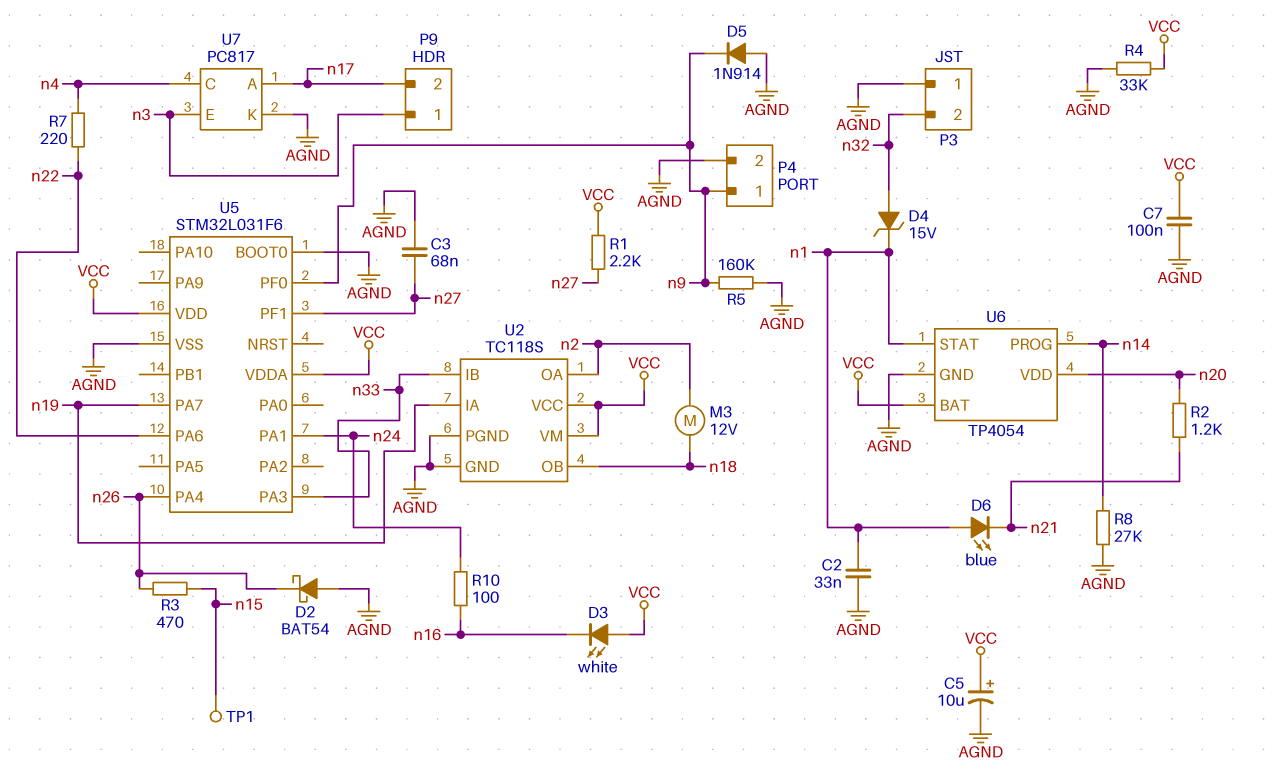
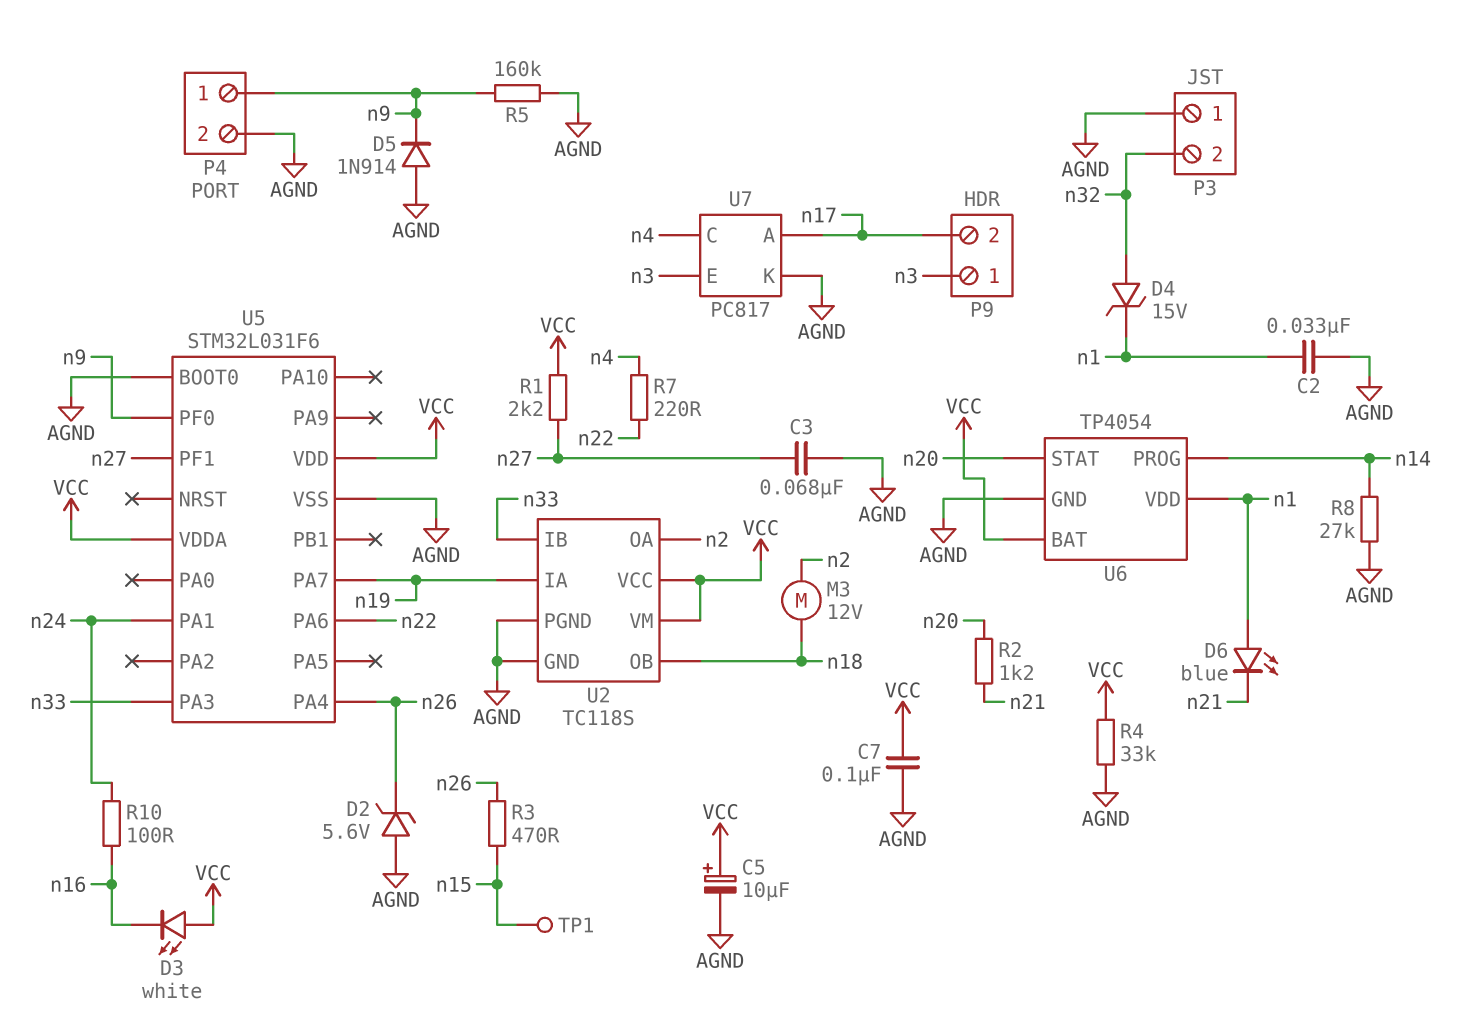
D2: schottky BAT54 (A AGND, K n26) -> zener 5.6V (A AGND, K n26)
U6 pin STAT: n1 -> n20
U6 pin VDD: n20 -> n1

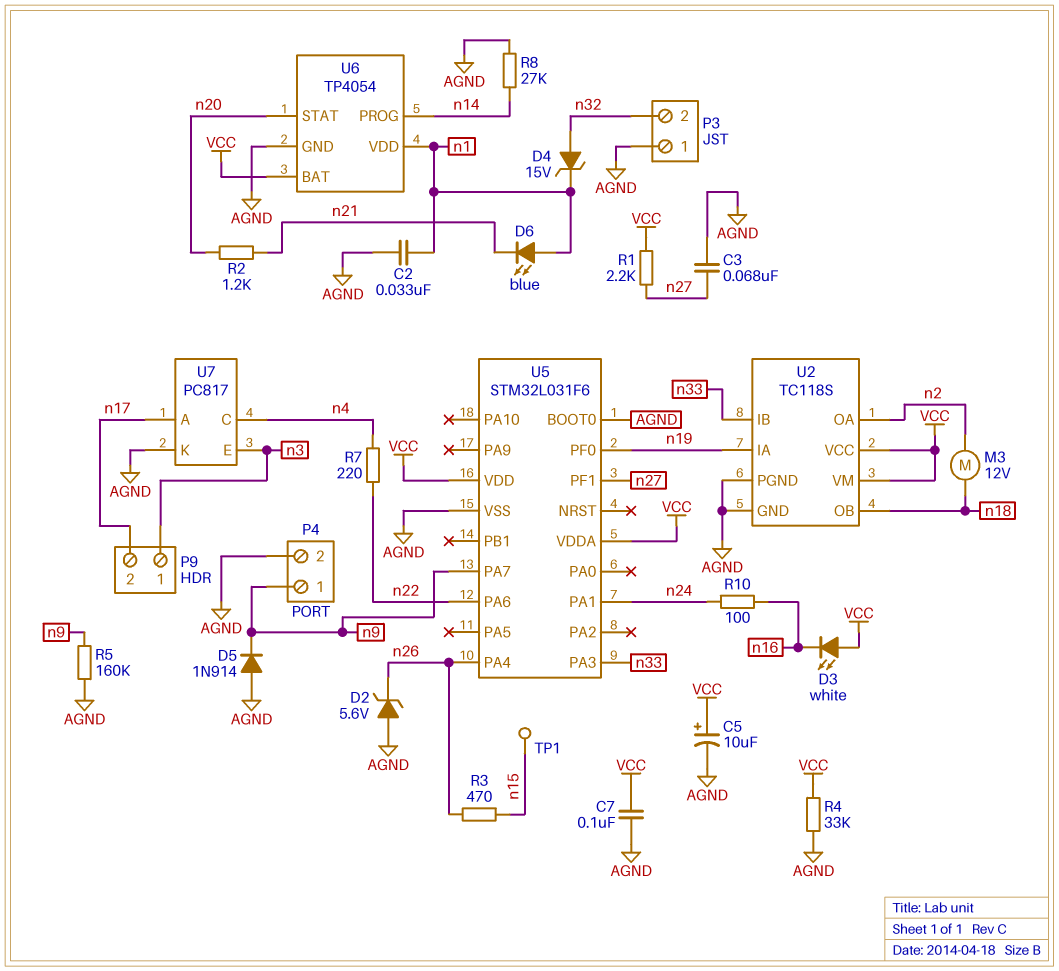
U5 pin PA7: n19 -> n9
U5 pin PF0: n9 -> n19

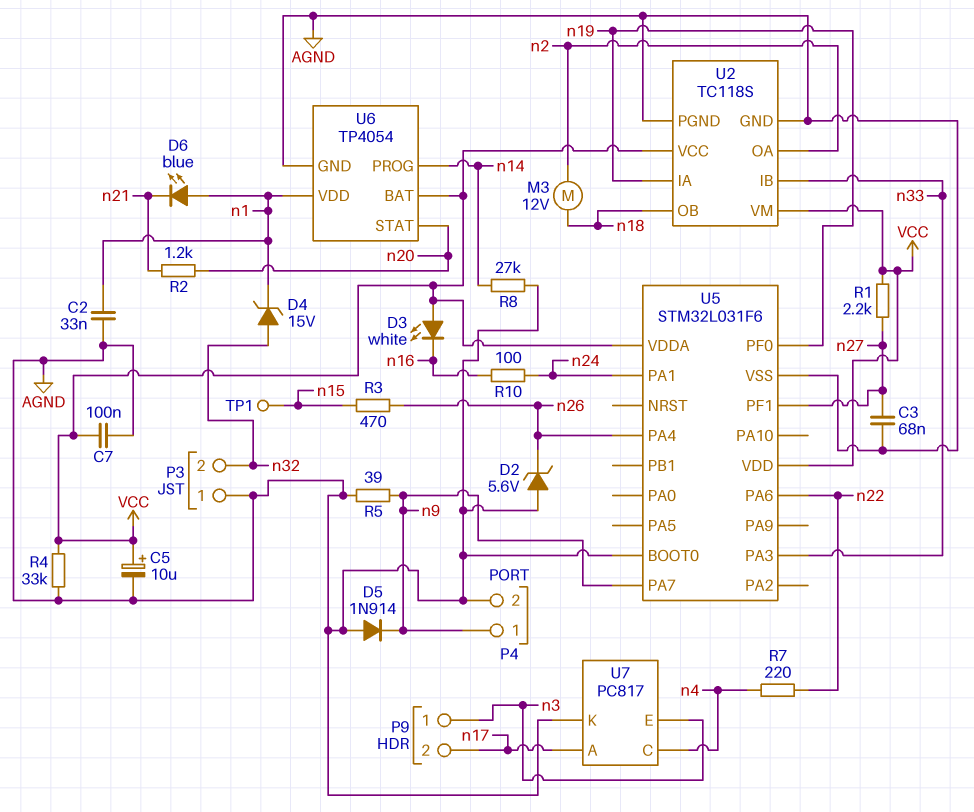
R5: 160k (AGND, n9) -> 39 (AGND, n9)

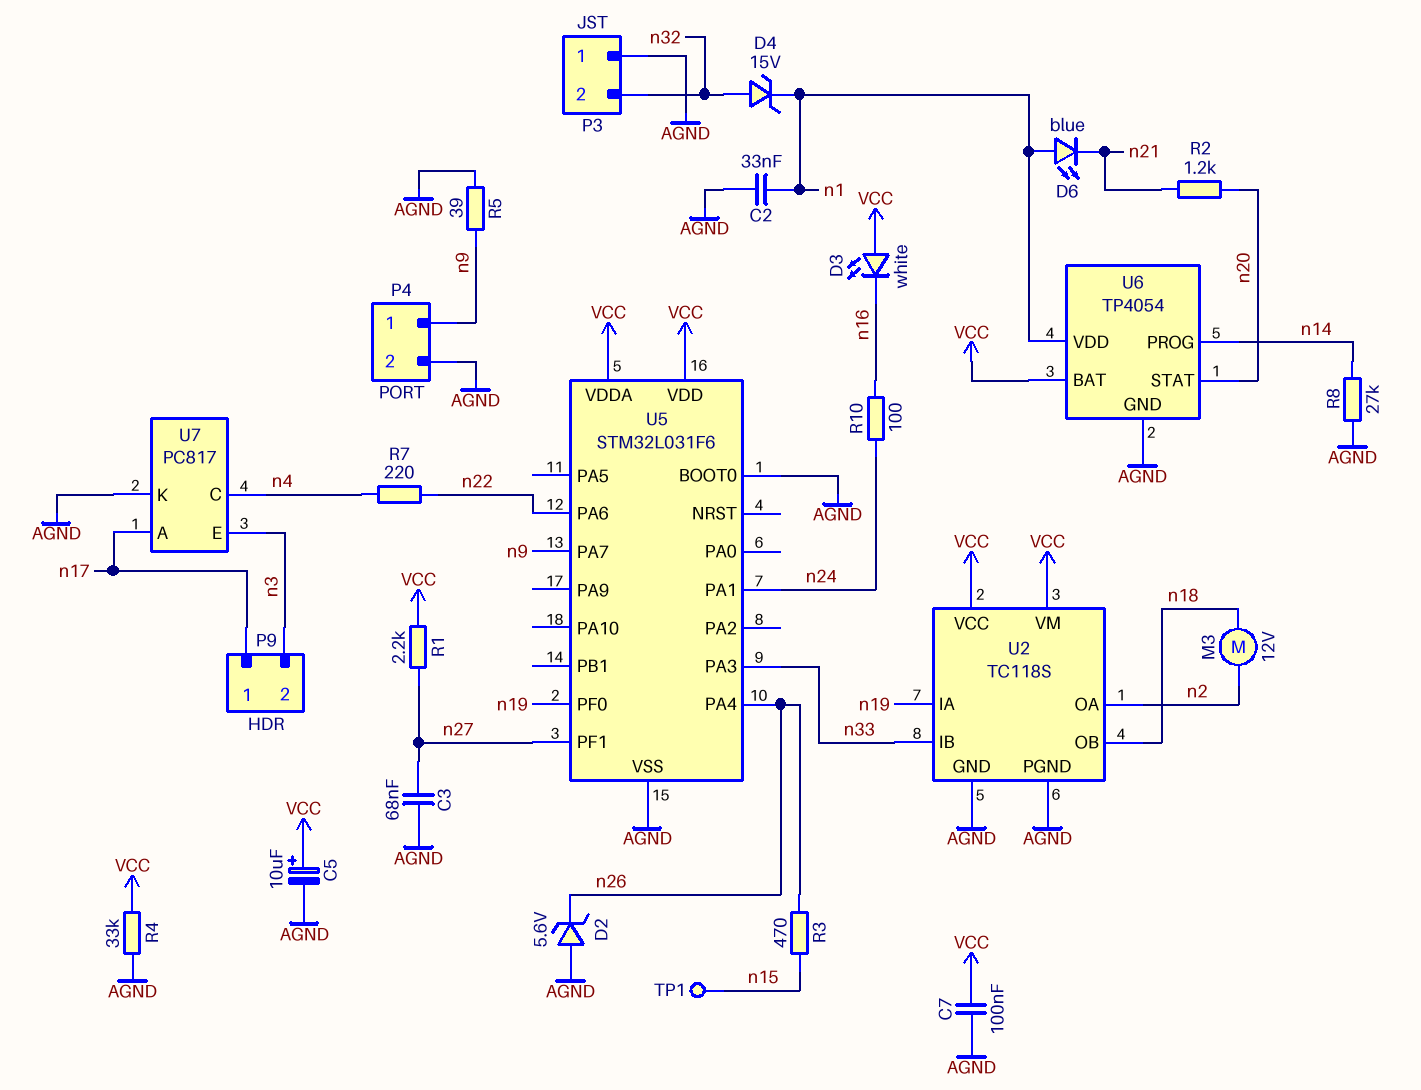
D5: diode 1N914 (A AGND, K n9) -> none
P9 pin 1: n3 -> n17
P9 pin 2: n17 -> n3

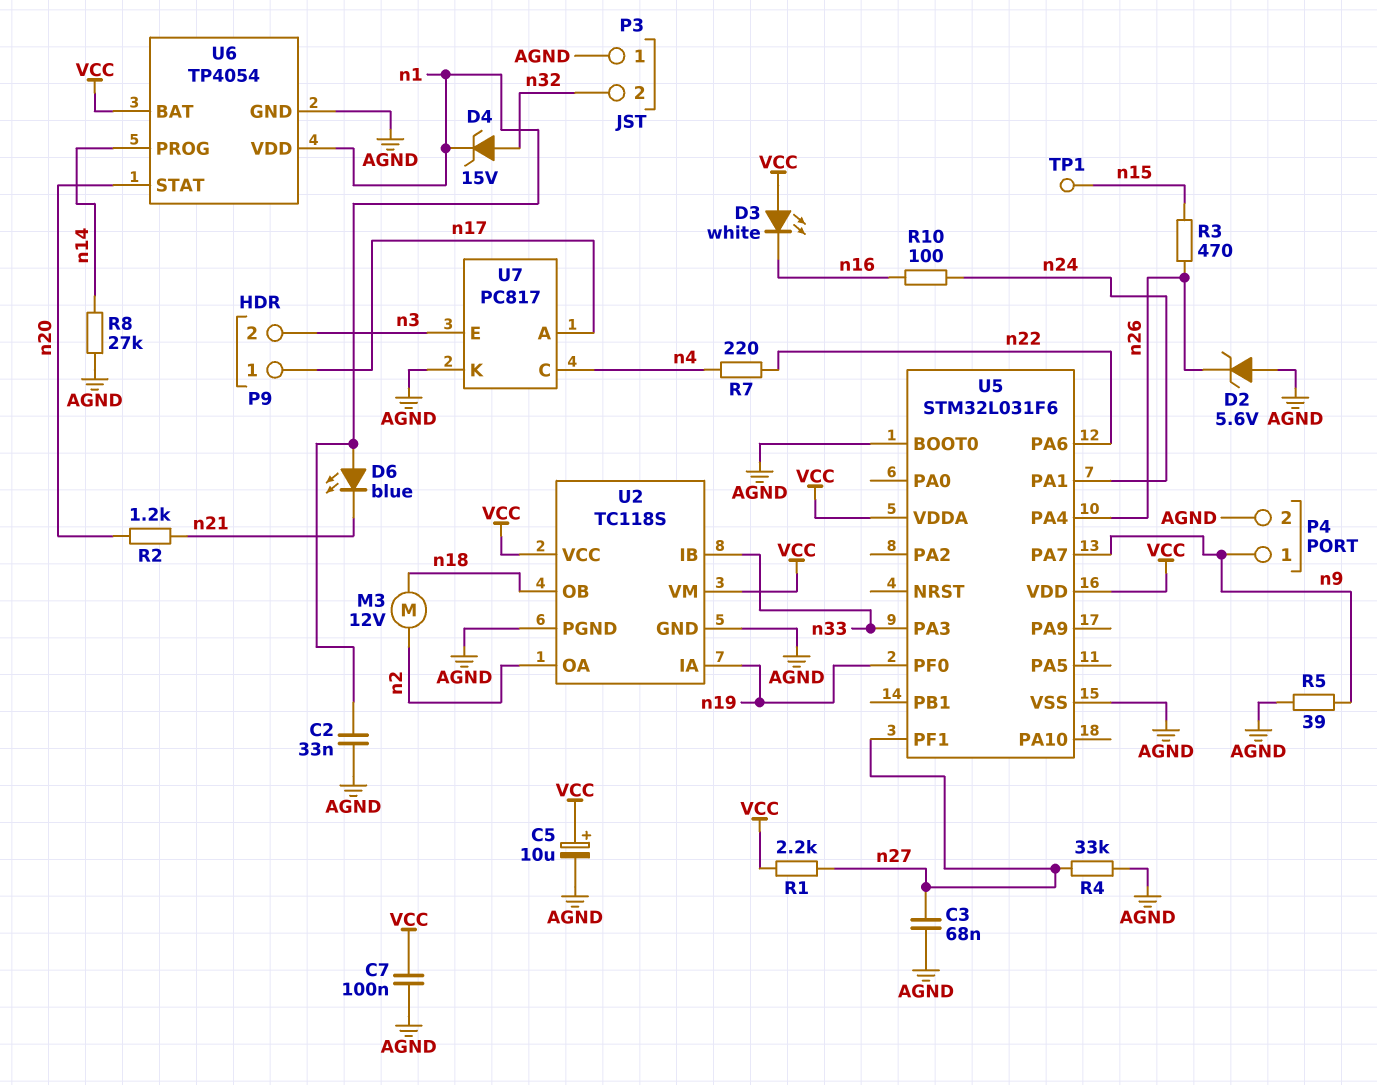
R4: 33k (AGND, VCC) -> 33k (AGND, n27)

